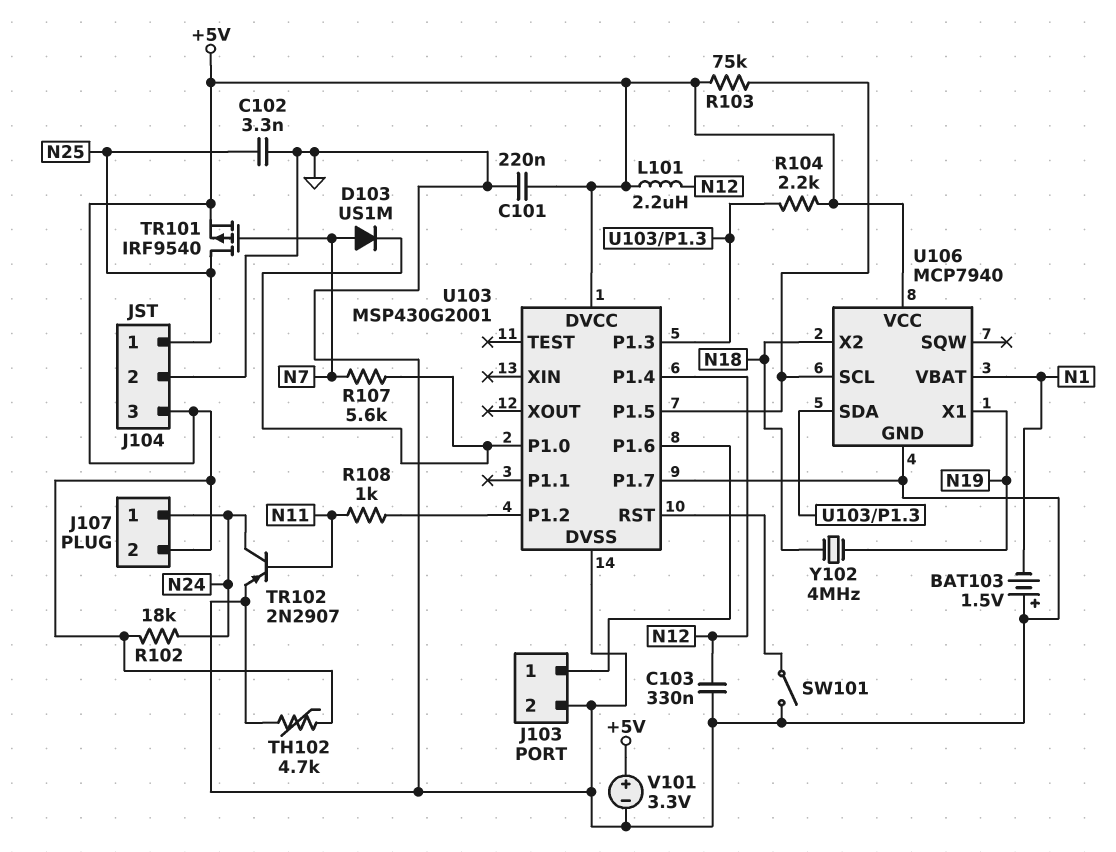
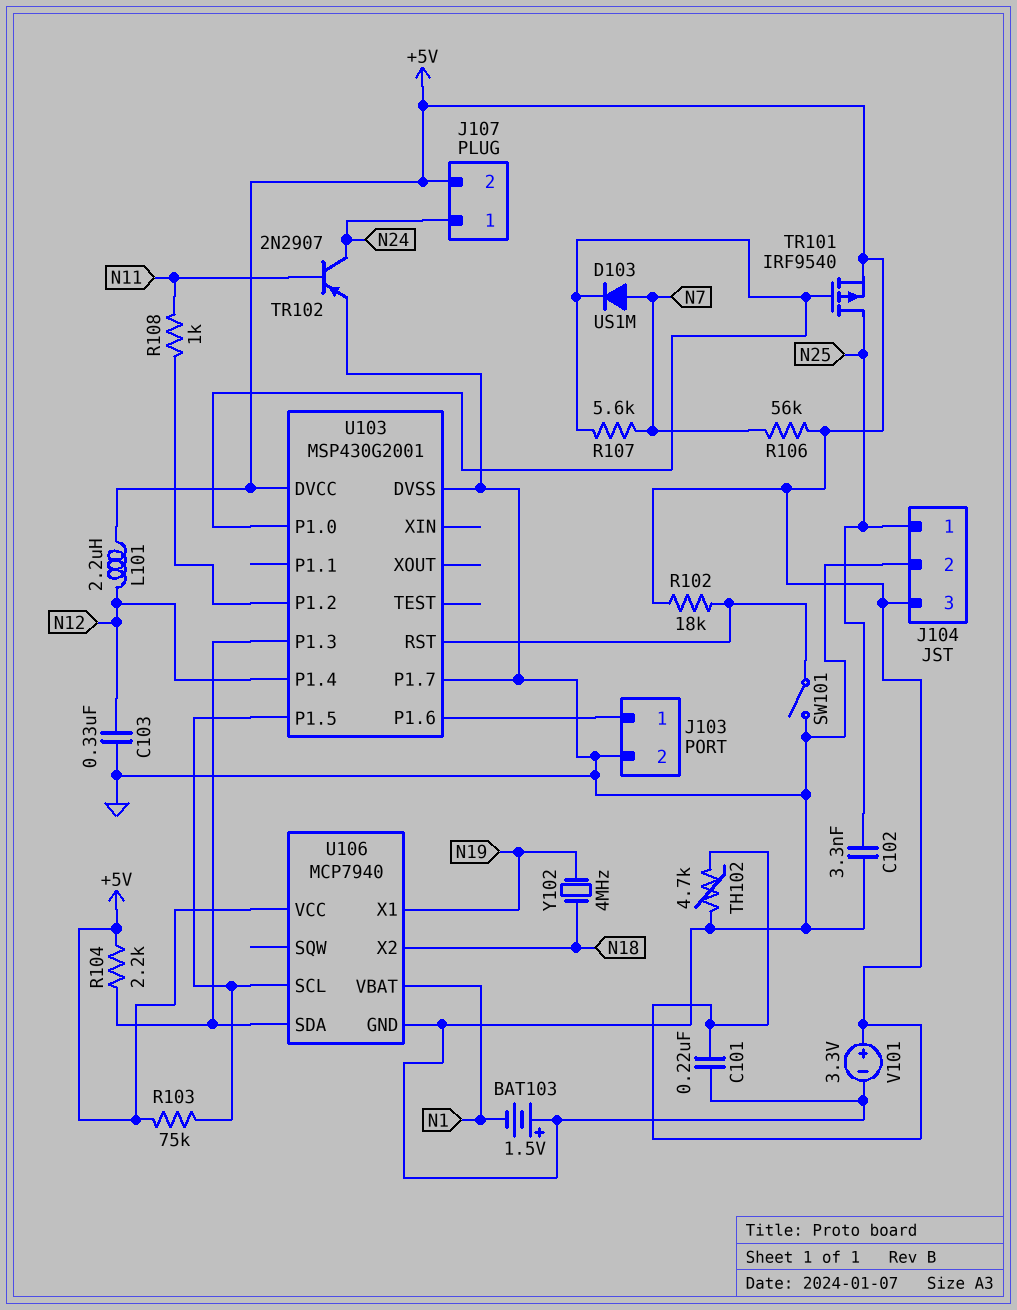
R102: 18k (+5V, N24) -> 18k (+5V, U103/RST)
R106: none -> 56k (+5V, N7)
TR101: PMOS IRF9540 (G N7, D N25, S +5V) -> PMOS IRF9540 (G U103/P1.0, D N25, S +5V)

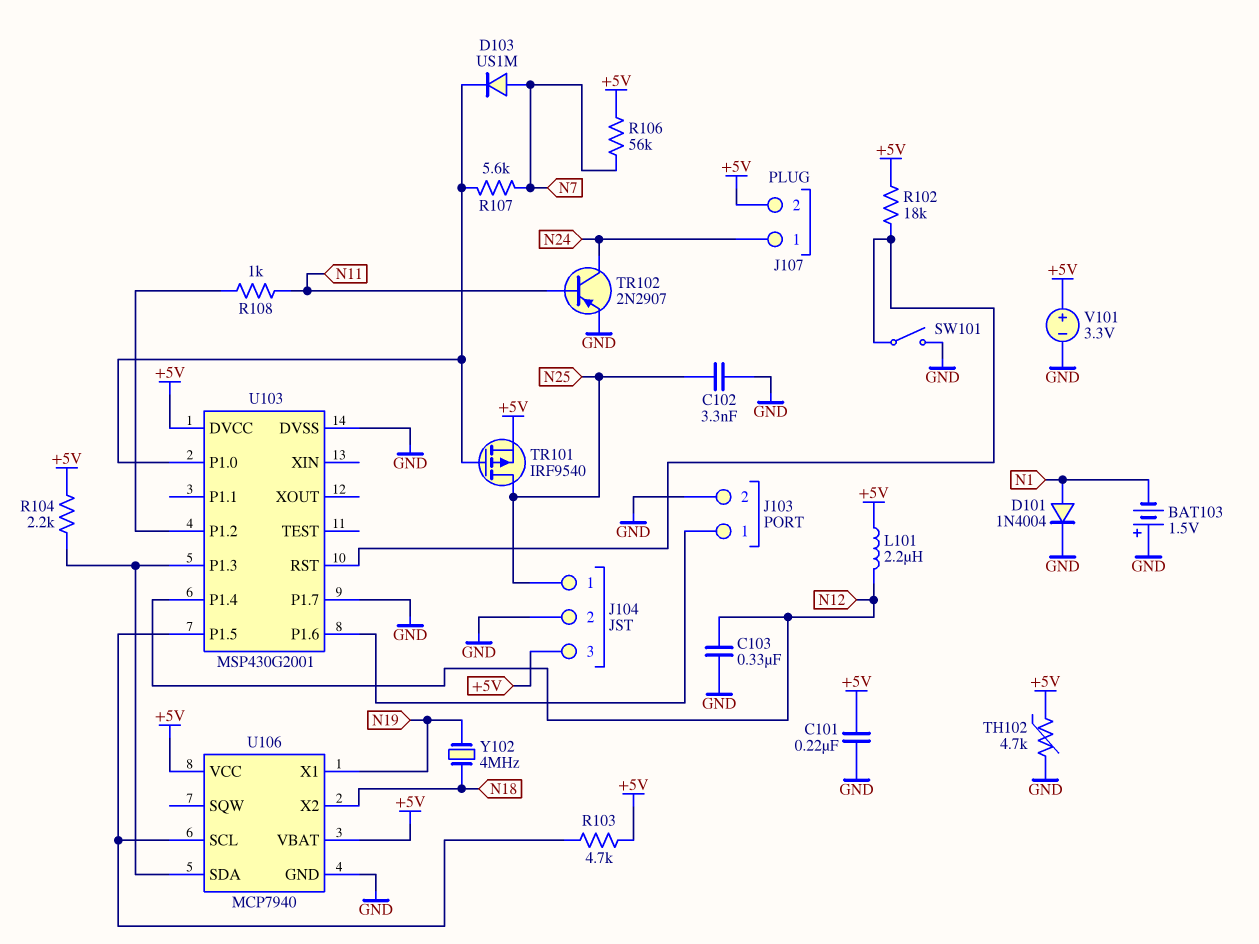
D101: none -> diode 1N4004 (A N1, K GND)
R103: 75k (+5V, U103/P1.5) -> 4.7k (+5V, U103/P1.5)
U106 pin VBAT: N1 -> +5V

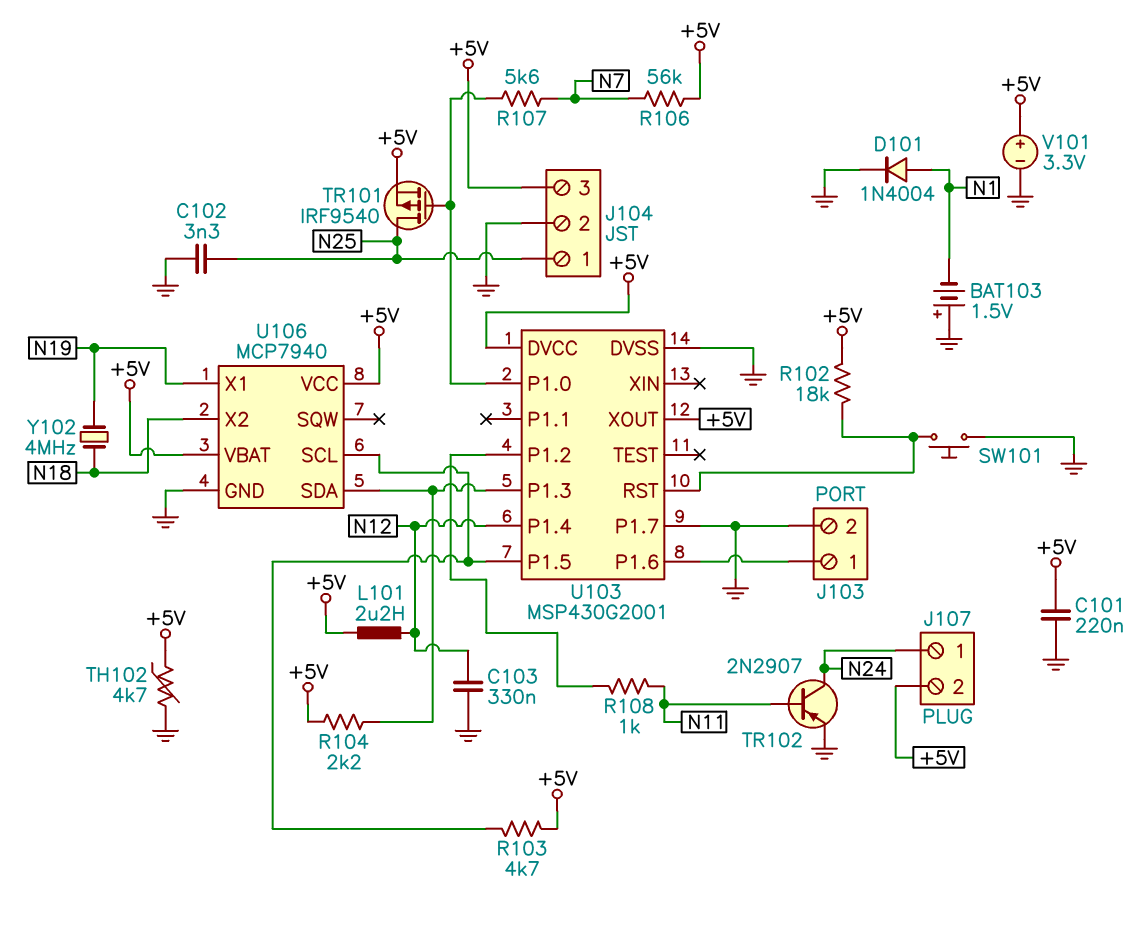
D103: diode US1M (A N7, K U103/P1.0) -> none
SW101: switch (GND, U103/RST) -> button (GND, U103/RST)
U103 pin XOUT: none -> +5V

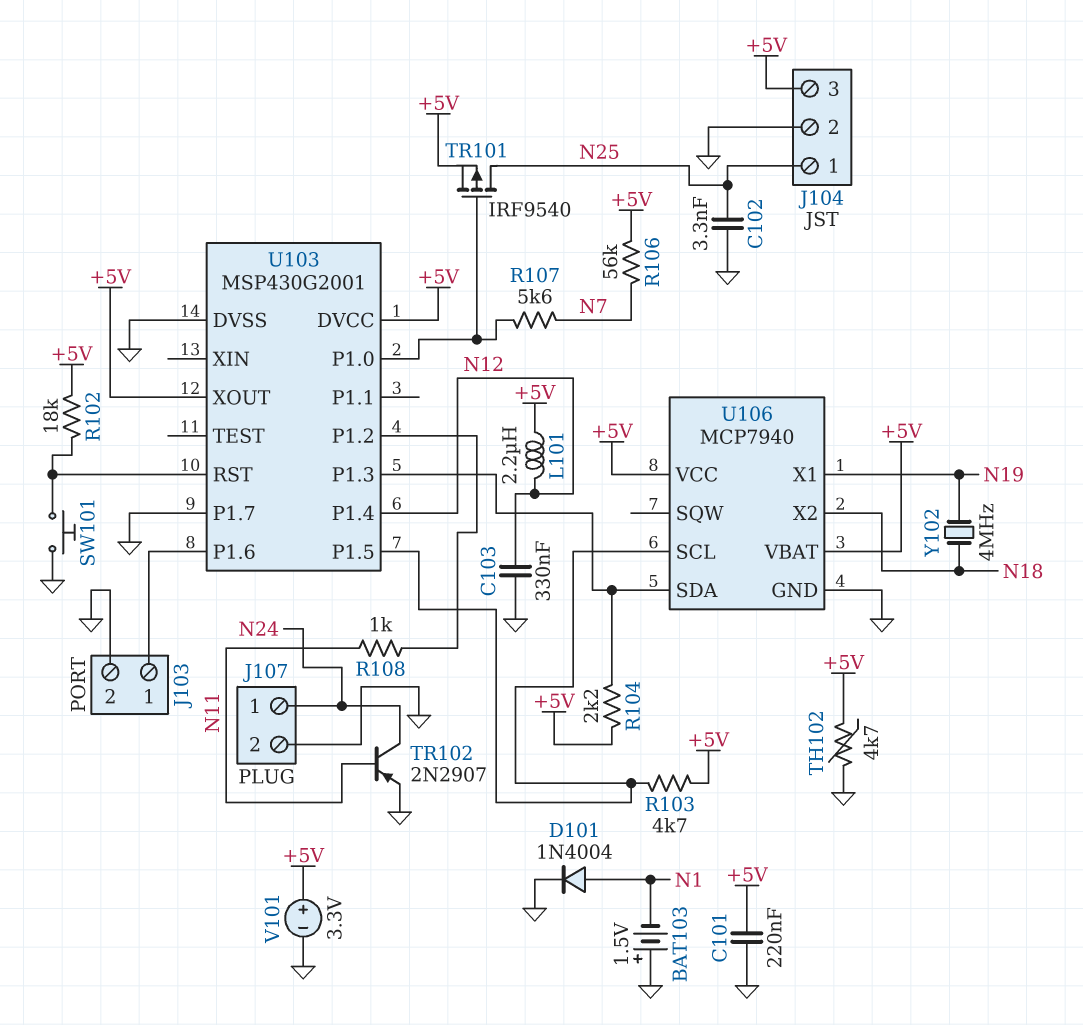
J107 pin 2: +5V -> GND

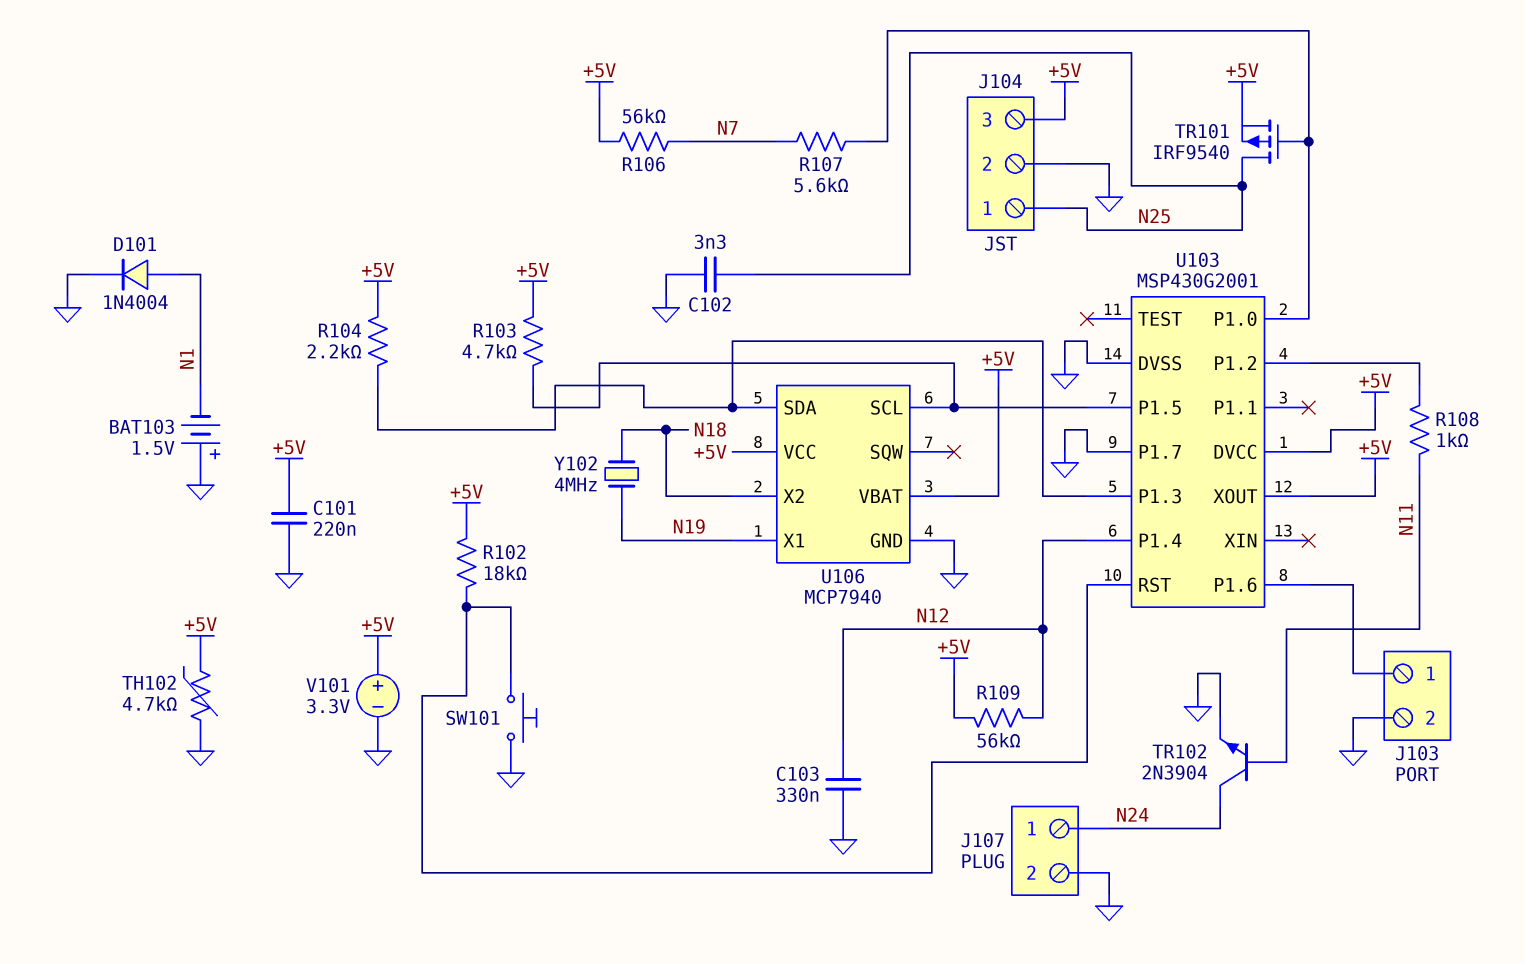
L101: 2.2uH (+5V, N12) -> none
R109: none -> 56k (+5V, N12)
TR102: PNP 2N2907 (B N11, C N24, E GND) -> NPN 2N3904 (B N11, C N24, E GND)

